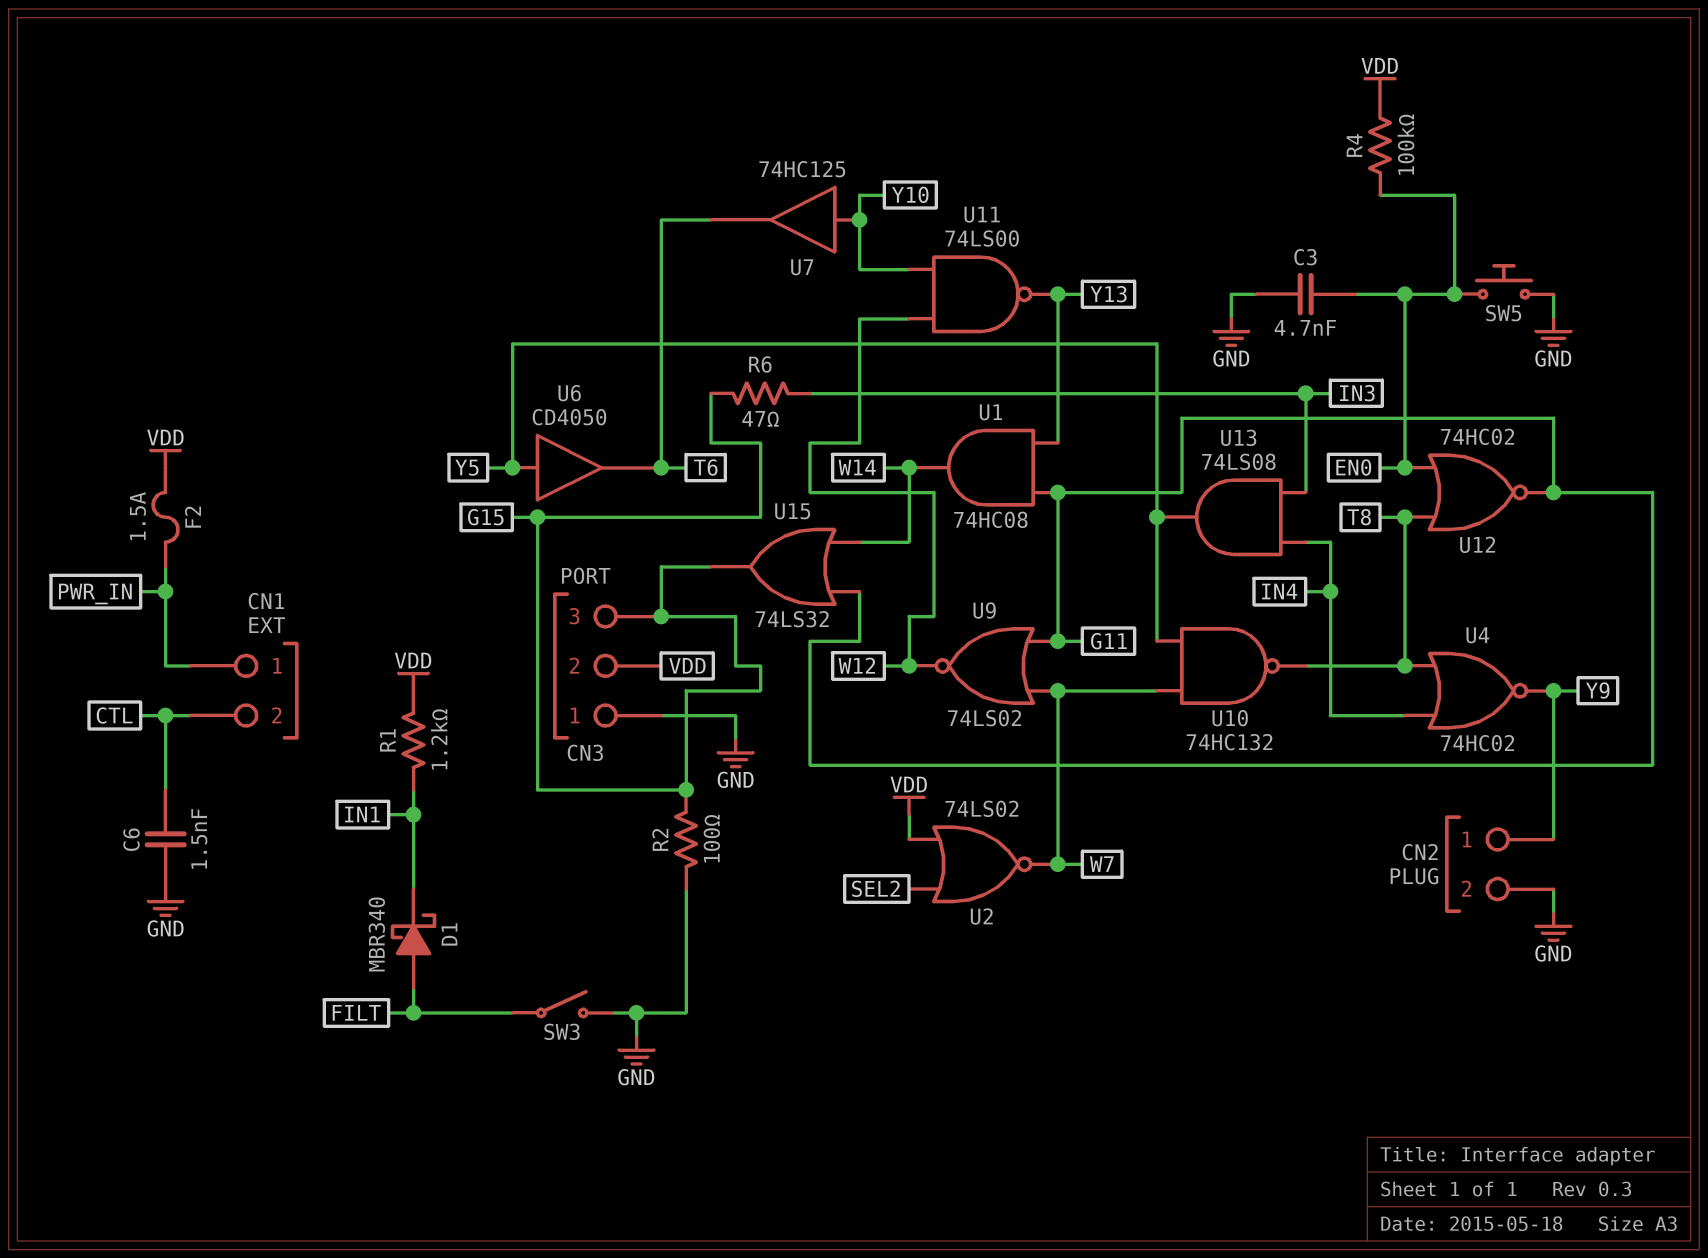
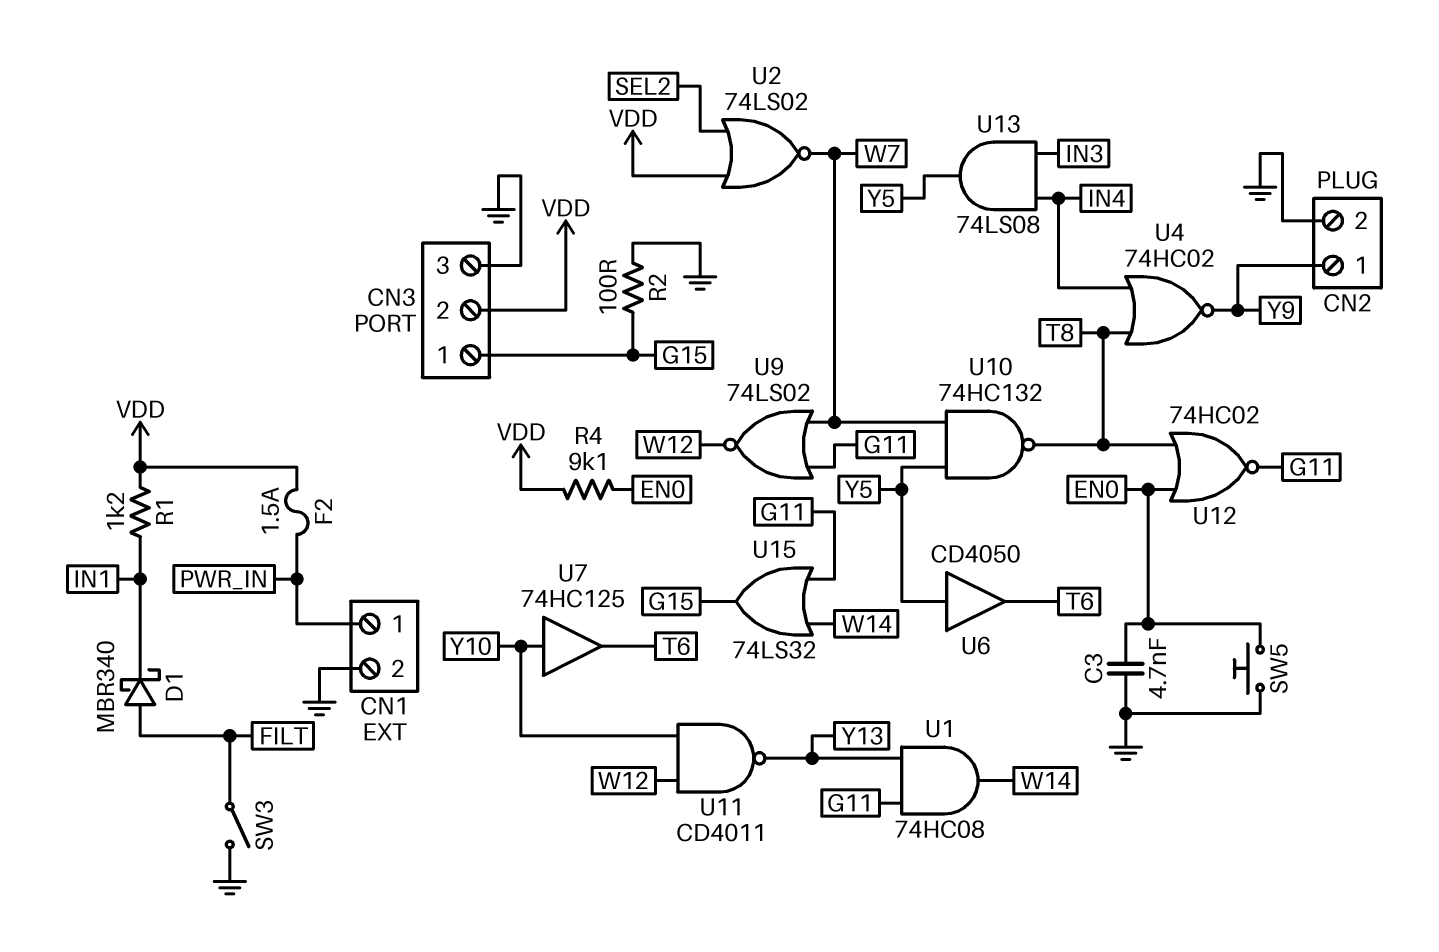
C6: 1.5nF (CTL, GND) -> none
CN1 pin 2: CTL -> GND
CN3 pin 1: GND -> G15
CN3 pin 3: G15 -> GND
R4: 100k (EN0, VDD) -> 9.1k (EN0, VDD)
R6: 47 (G15, IN3) -> none
U11: NAND 74LS00 (in W12, in Y10, out Y13) -> NAND CD4011 (in W12, in Y10, out Y13)

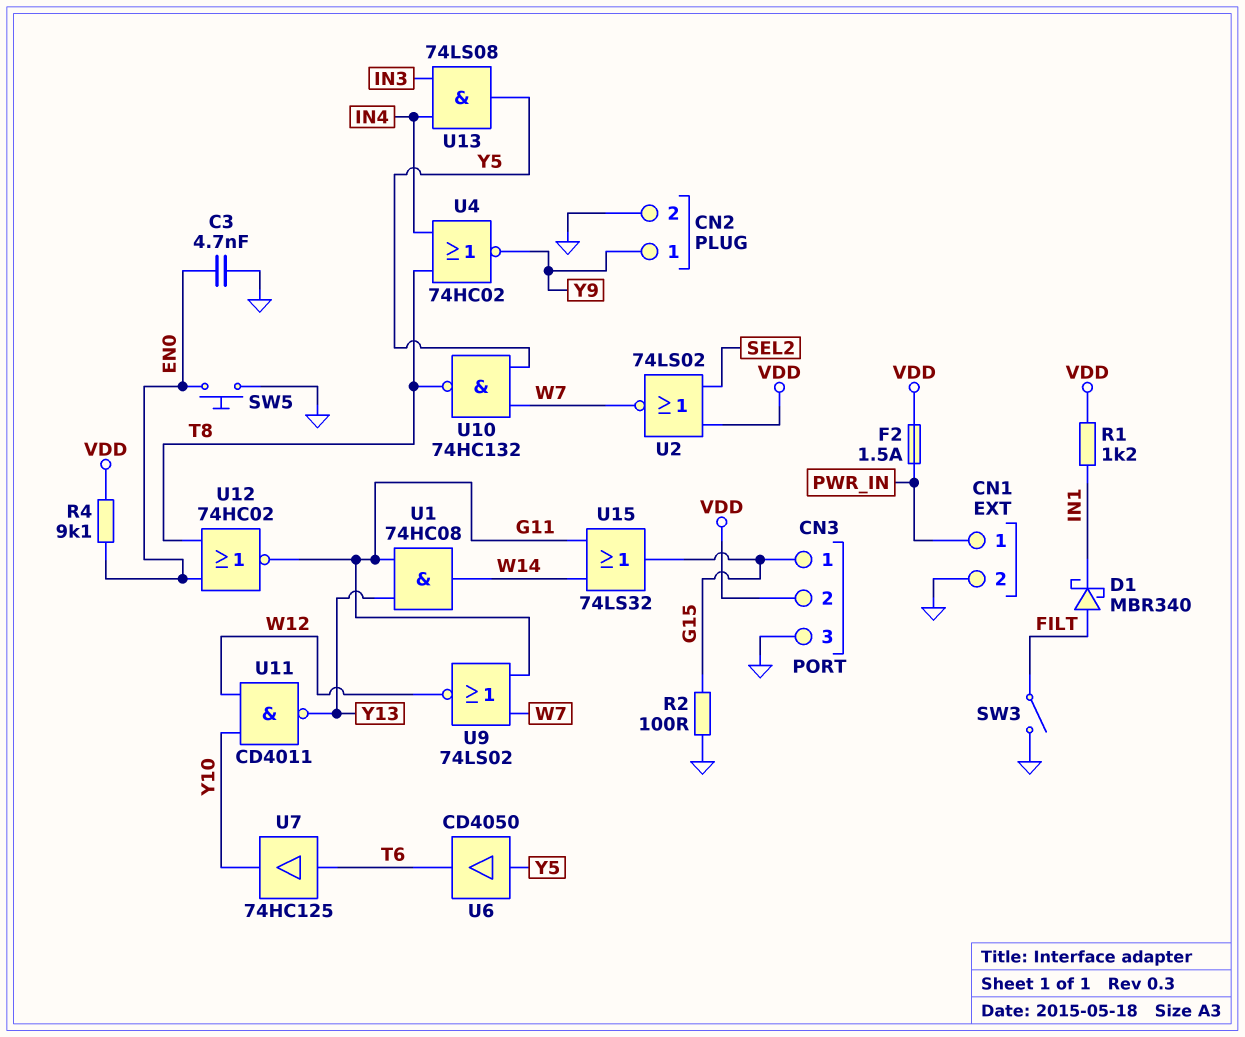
U7: buffer 74HC125 (in Y10, out T6) -> buffer 74HC125 (in T6, out Y10)

